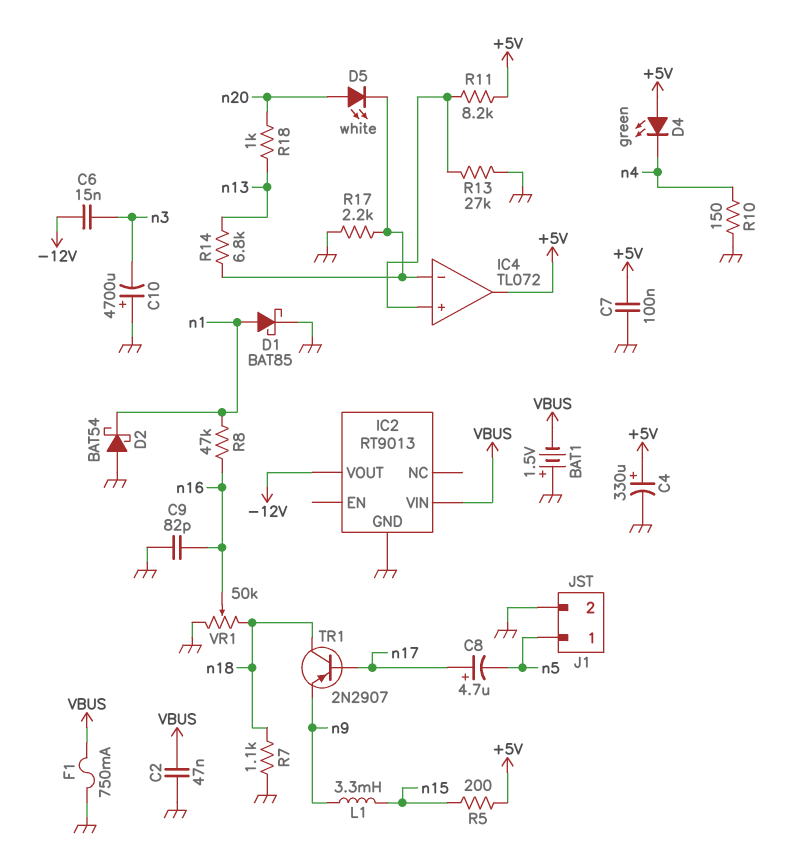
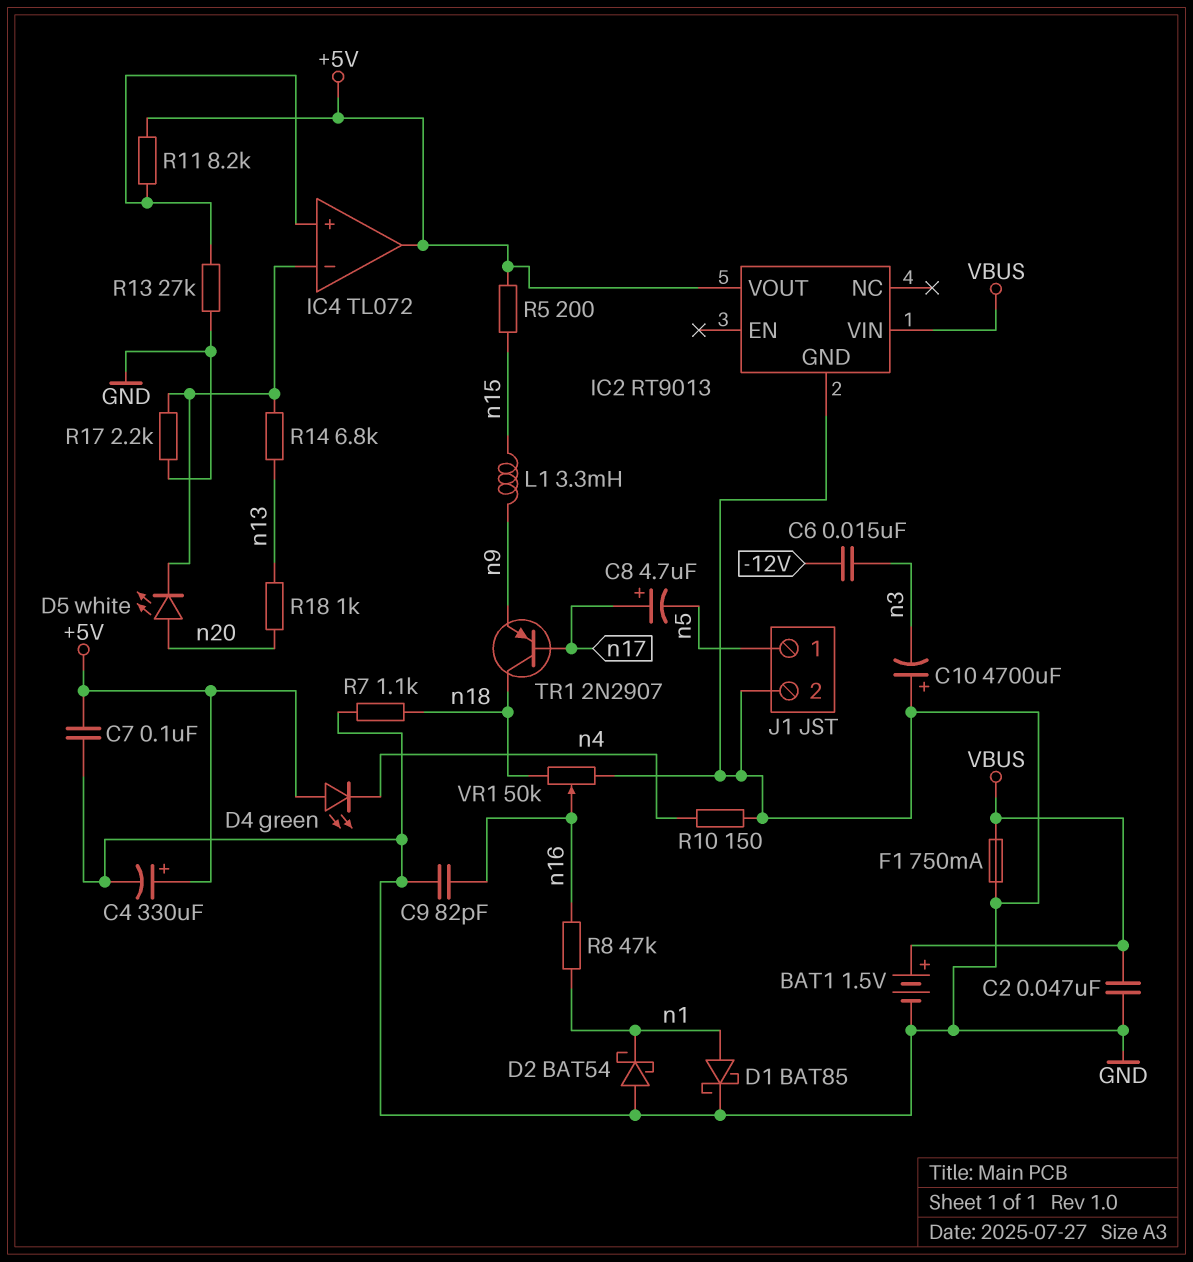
BAT1: 1.5V (plus GND, minus VBUS) -> 1.5V (plus VBUS, minus GND)
IC2 pin VOUT: -12V -> +5V

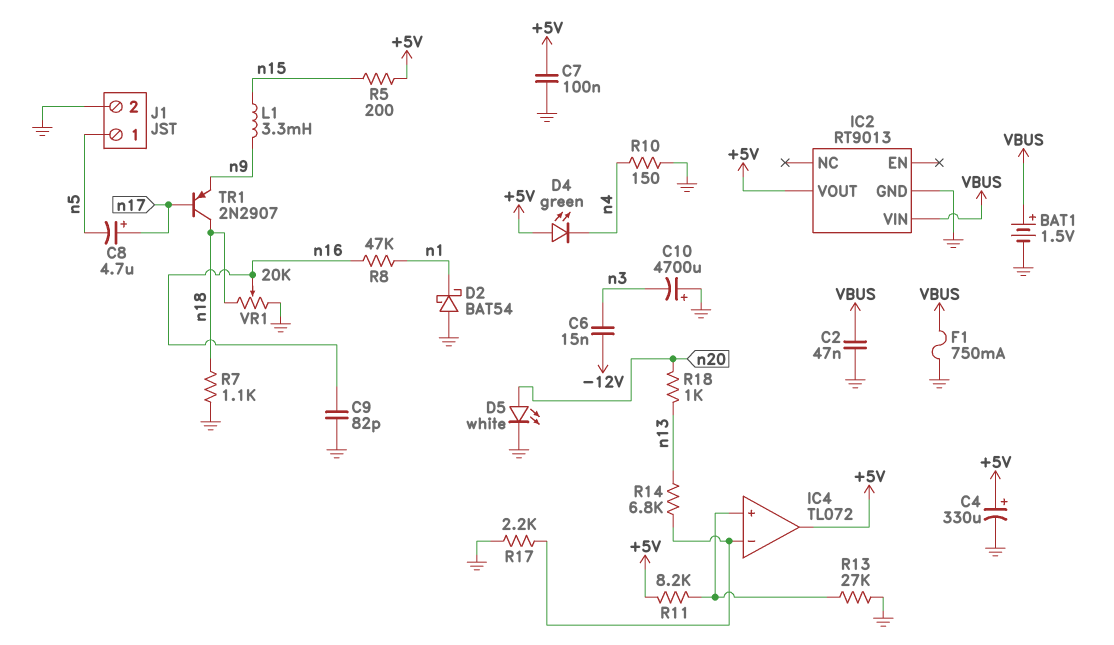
D1: schottky BAT85 (A n1, K GND) -> none
D5: LED white (A n20, K IC4/in-) -> LED white (A n20, K GND)
VR1: 50k (GND, n18, wiper n16) -> 20k (GND, n18, wiper n16)

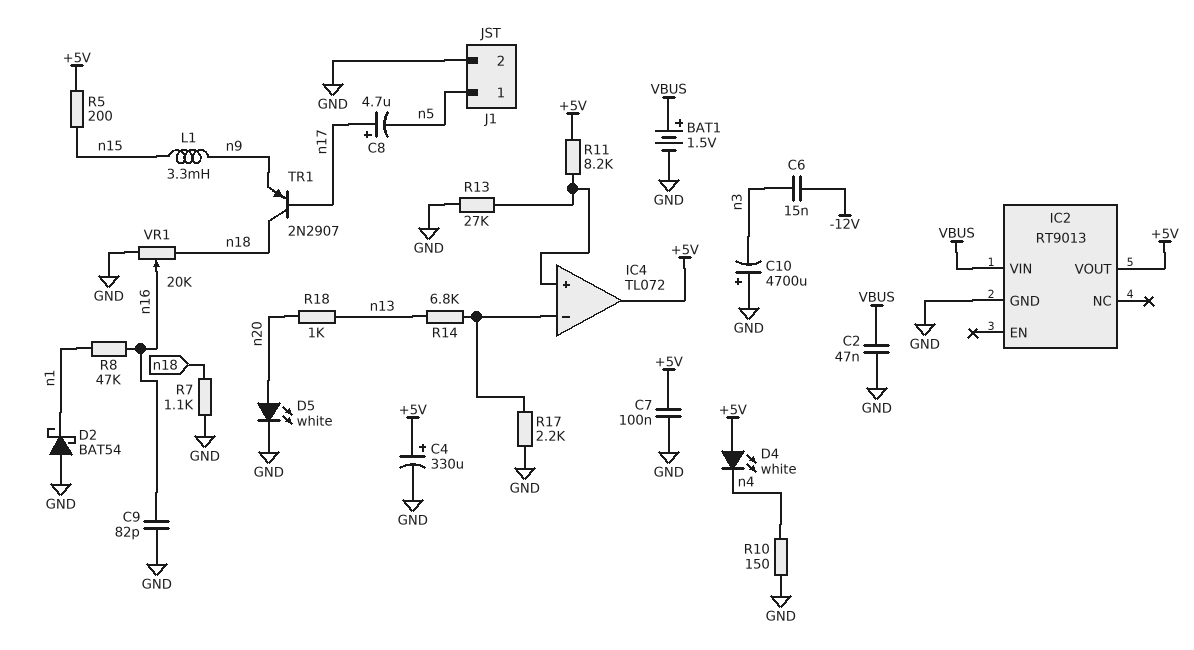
D4: LED green (A +5V, K n4) -> LED white (A +5V, K n4)
F1: 750mA (GND, VBUS) -> none

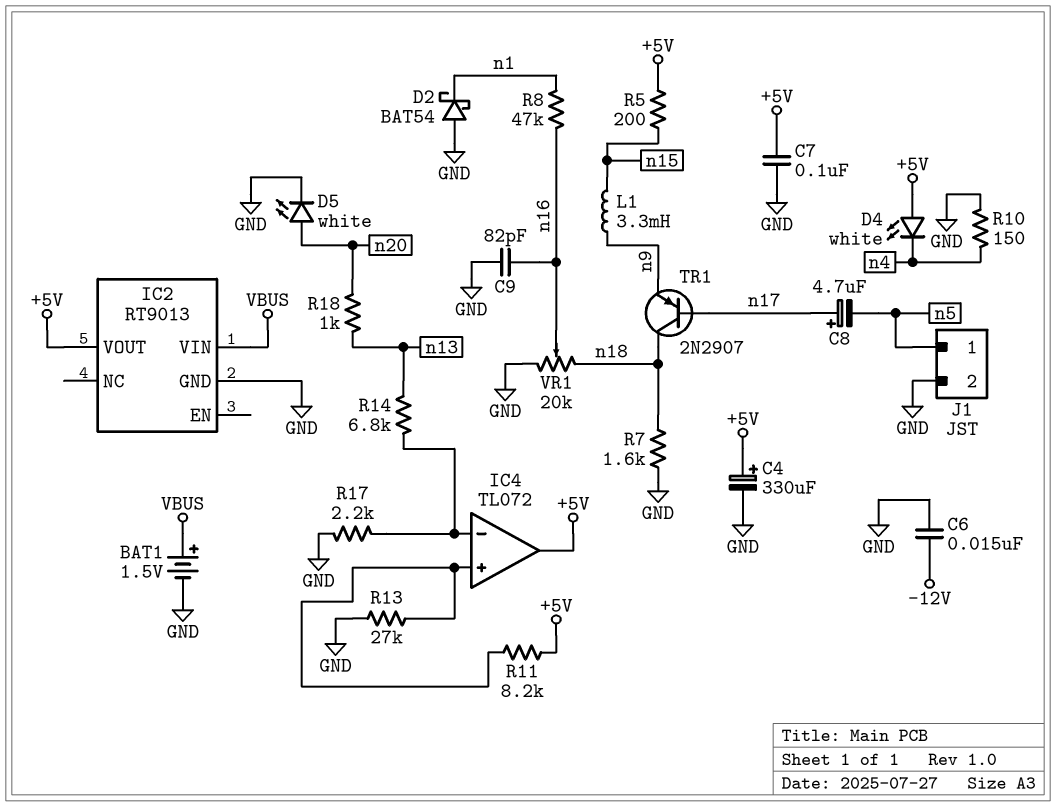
C2: 47nF (GND, VBUS) -> none
C6: 15nF (-12V, n3) -> 15nF (-12V, GND)
C10: 4700uF (plus GND, minus n3) -> none
R7: 1.1k (GND, n18) -> 1.6k (GND, n18)

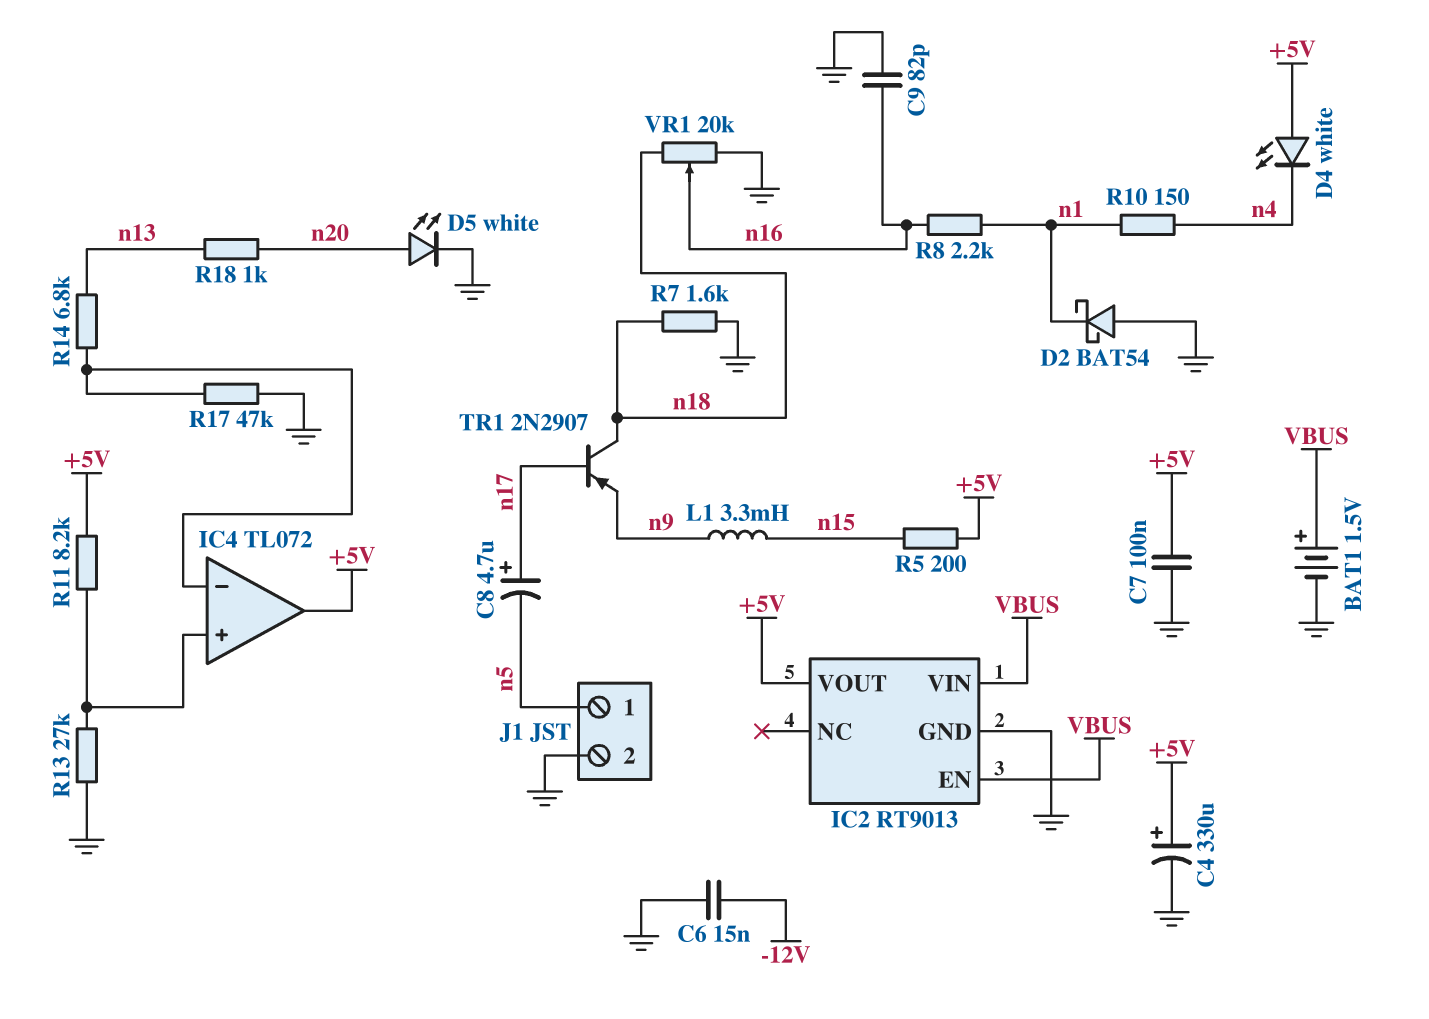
IC2 pin EN: none -> VBUS
R8: 47k (n1, n16) -> 2.2k (n1, n16)
R10: 150 (GND, n4) -> 150 (n1, n4)
R17: 2.2k (GND, IC4/in-) -> 47k (GND, IC4/in-)

